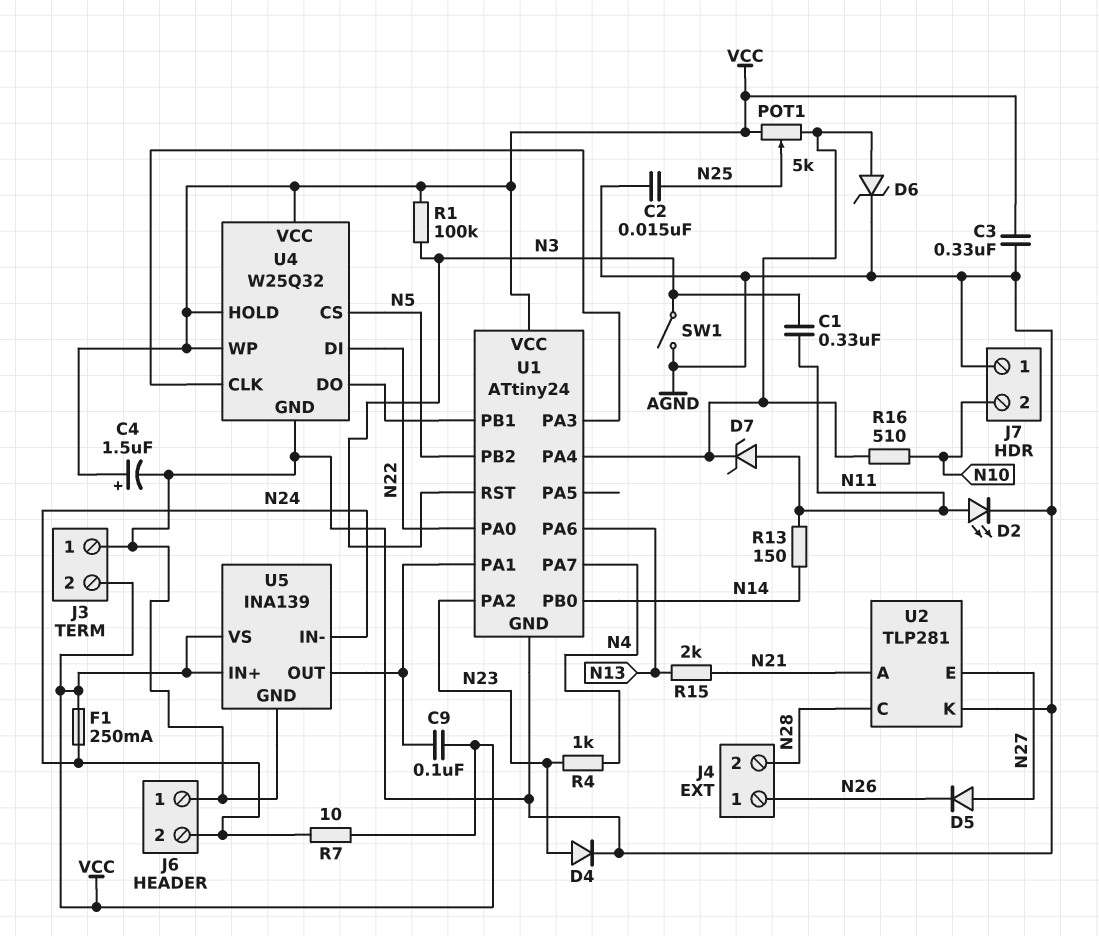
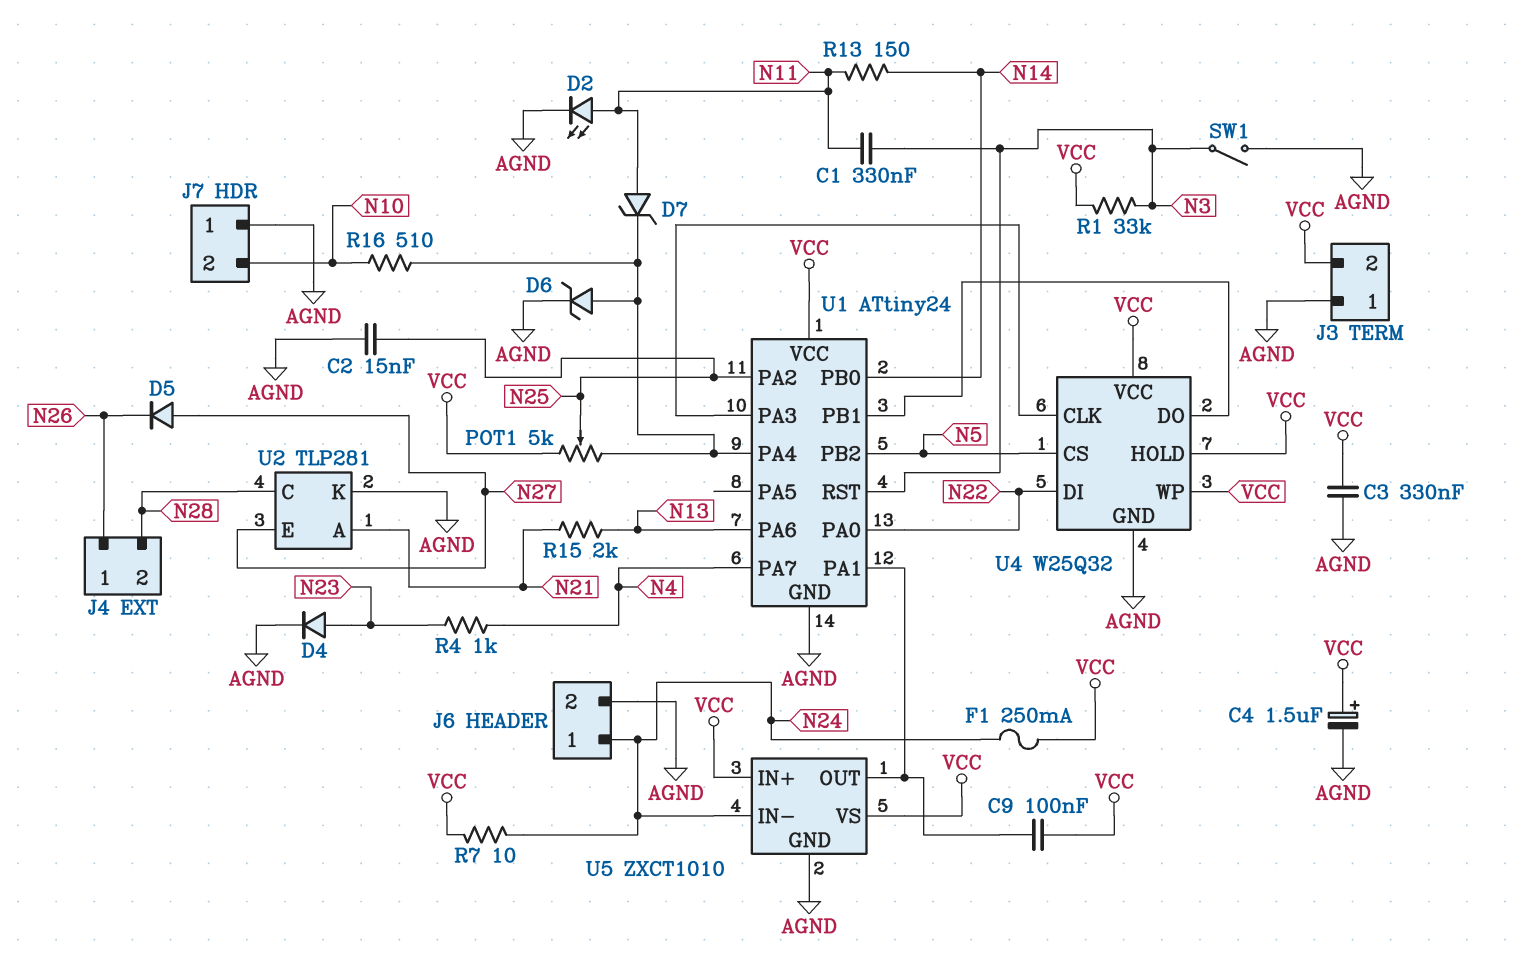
J6 pin 1: AGND -> N24
J6 pin 2: N24 -> AGND
R1: 100k (N3, VCC) -> 33k (N3, VCC)
U1 pin PA2: N23 -> N25
U5: INA139 -> ZXCT1010

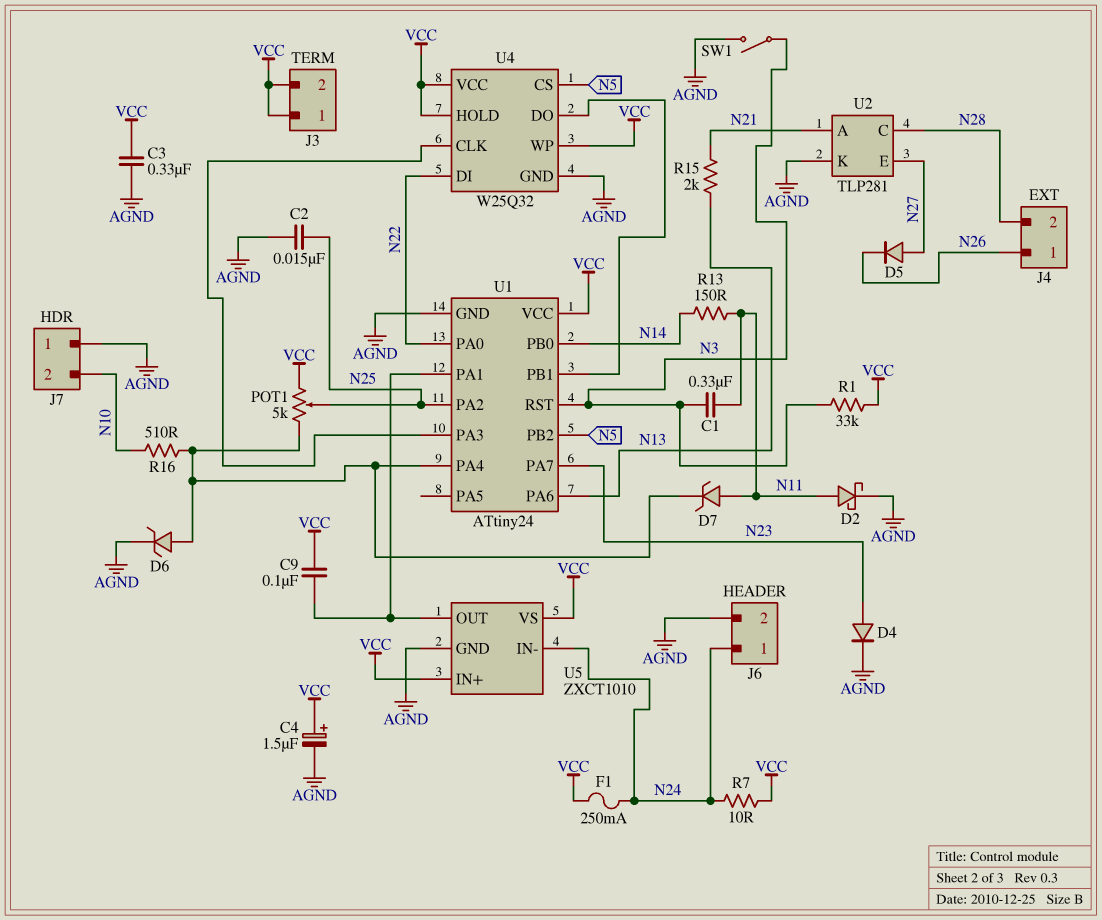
D2: LED (A N11, K AGND) -> schottky (A N11, K AGND)
J3 pin 1: AGND -> VCC
R4: 1k (N4, N23) -> none
U1 pin PA7: N4 -> N23

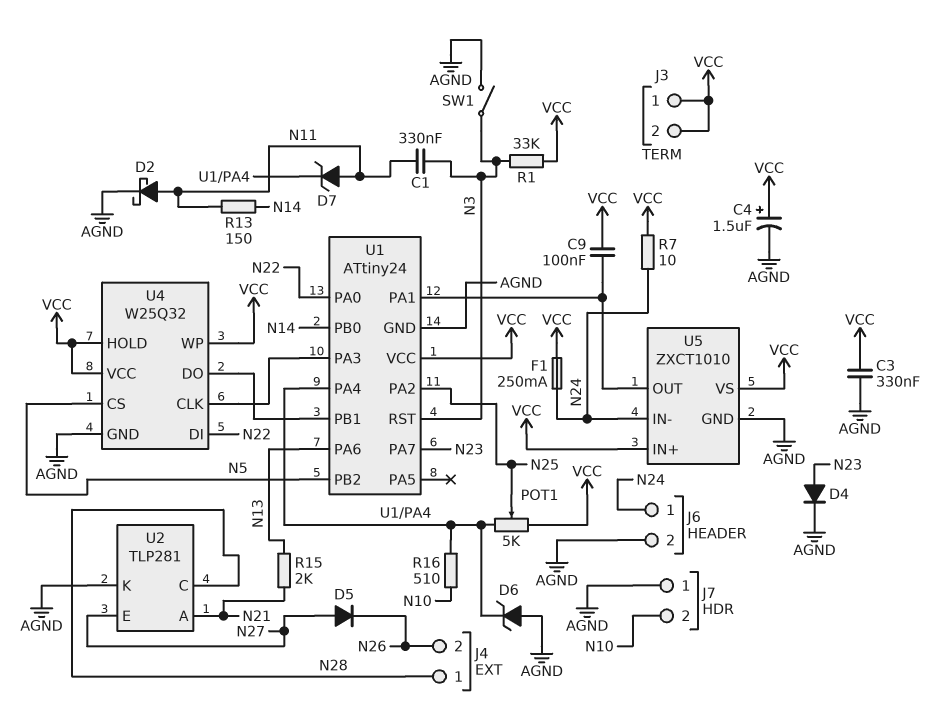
C2: 15nF (AGND, N25) -> none
D6: zener (A U1/PA4, K AGND) -> zener (A AGND, K U1/PA4)
J4 pin 1: N26 -> N28
J4 pin 2: N28 -> N26

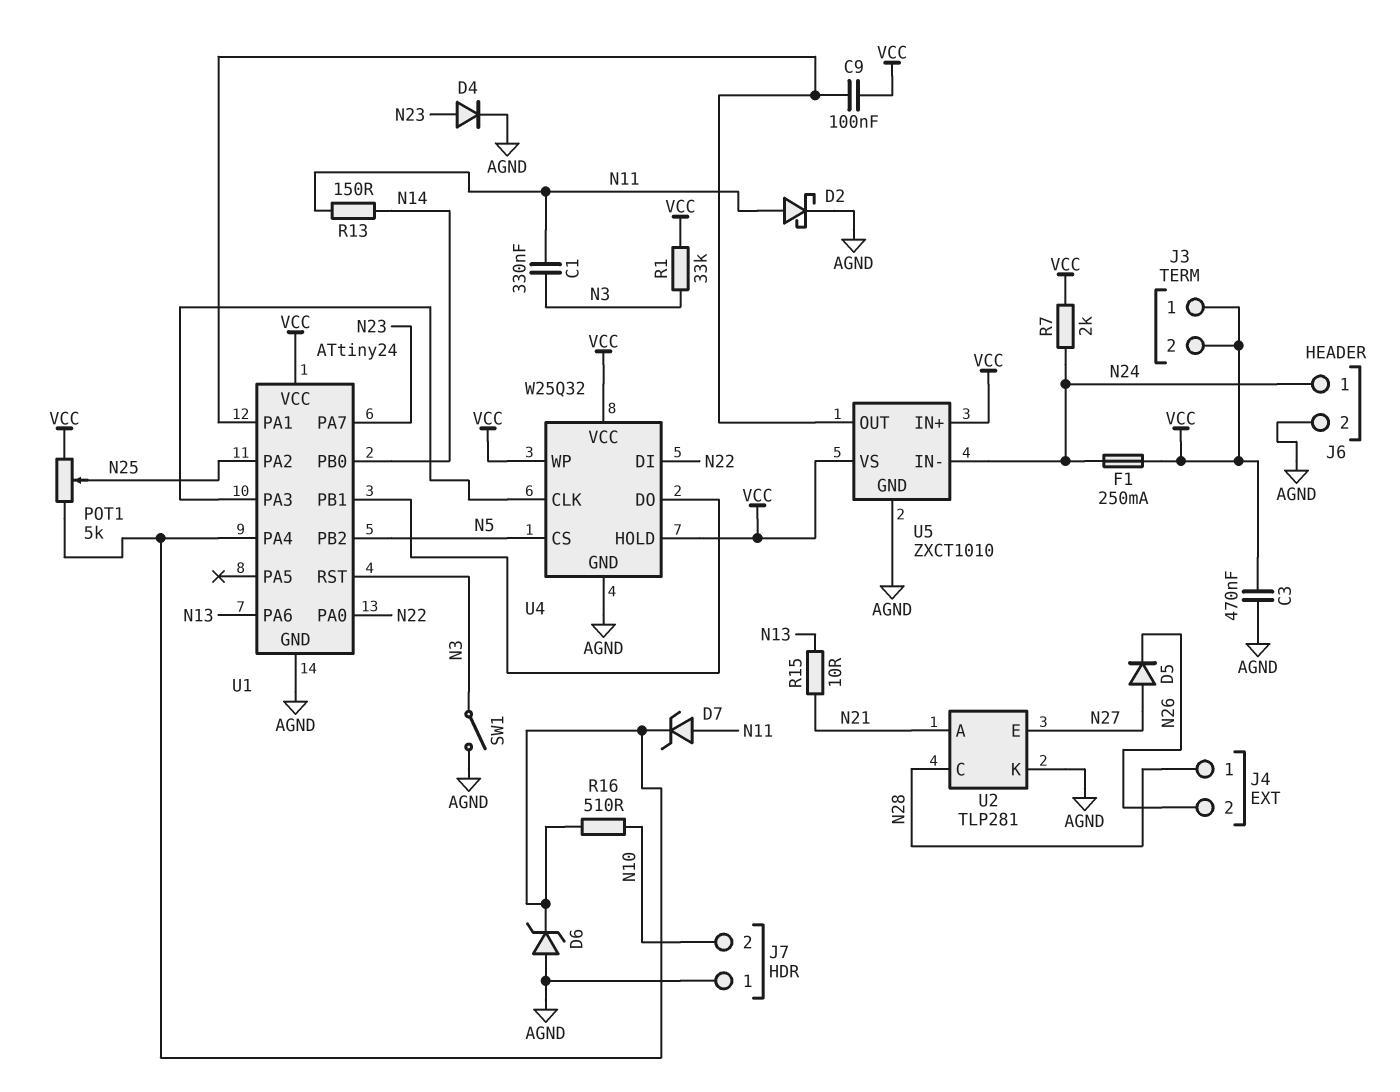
C3: 330nF (AGND, VCC) -> 470nF (AGND, VCC)
C4: 1.5uF (plus VCC, minus AGND) -> none
R7: 10 (N24, VCC) -> 2k (N24, VCC)
R15: 2k (N13, N21) -> 10 (N13, N21)

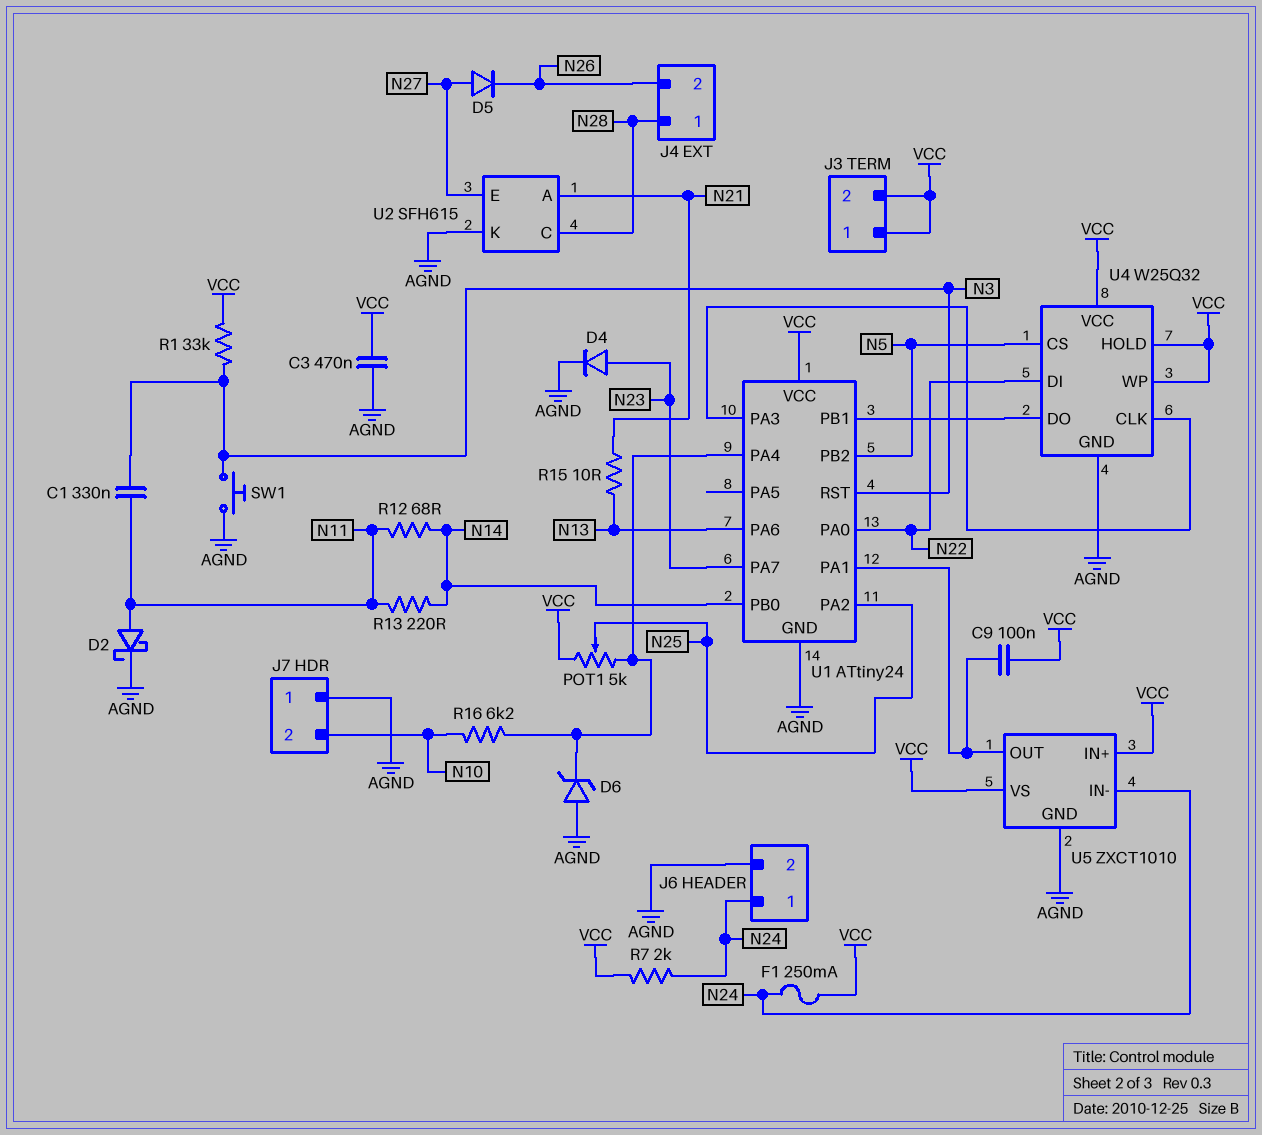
D7: zener (A N11, K U1/PA4) -> none
R12: none -> 68 (N11, N14)
R13: 150 (N11, N14) -> 220 (N11, N14)
R16: 510 (N10, U1/PA4) -> 6.2k (N10, U1/PA4)
SW1: switch (AGND, N3) -> button (AGND, N3)
U2: TLP281 -> SFH615

